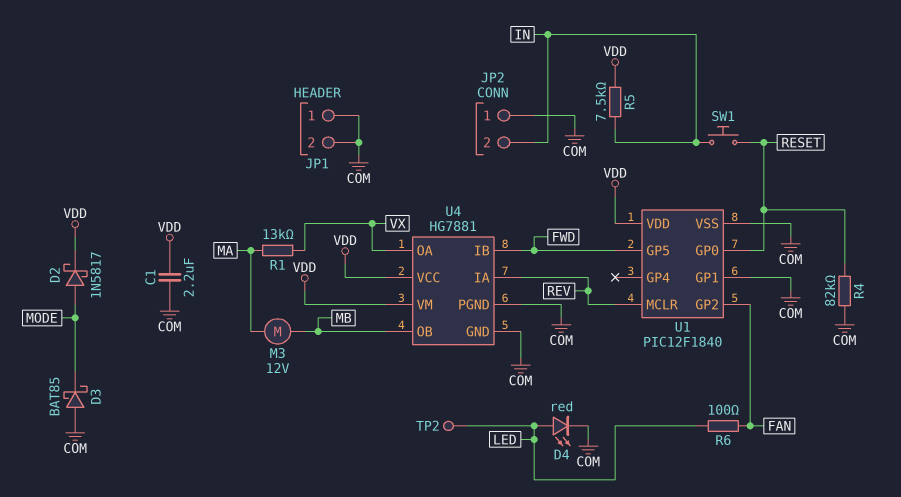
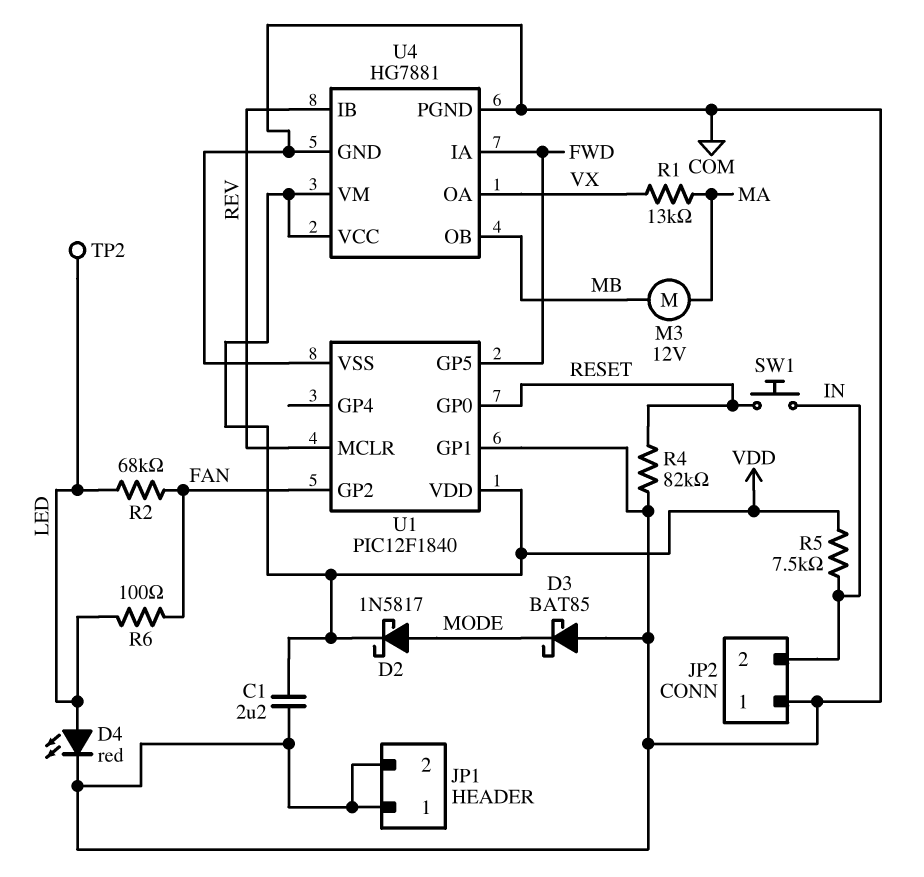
R2: none -> 68k (FAN, LED)
U4 pin IA: REV -> FWD
U4 pin IB: FWD -> REV

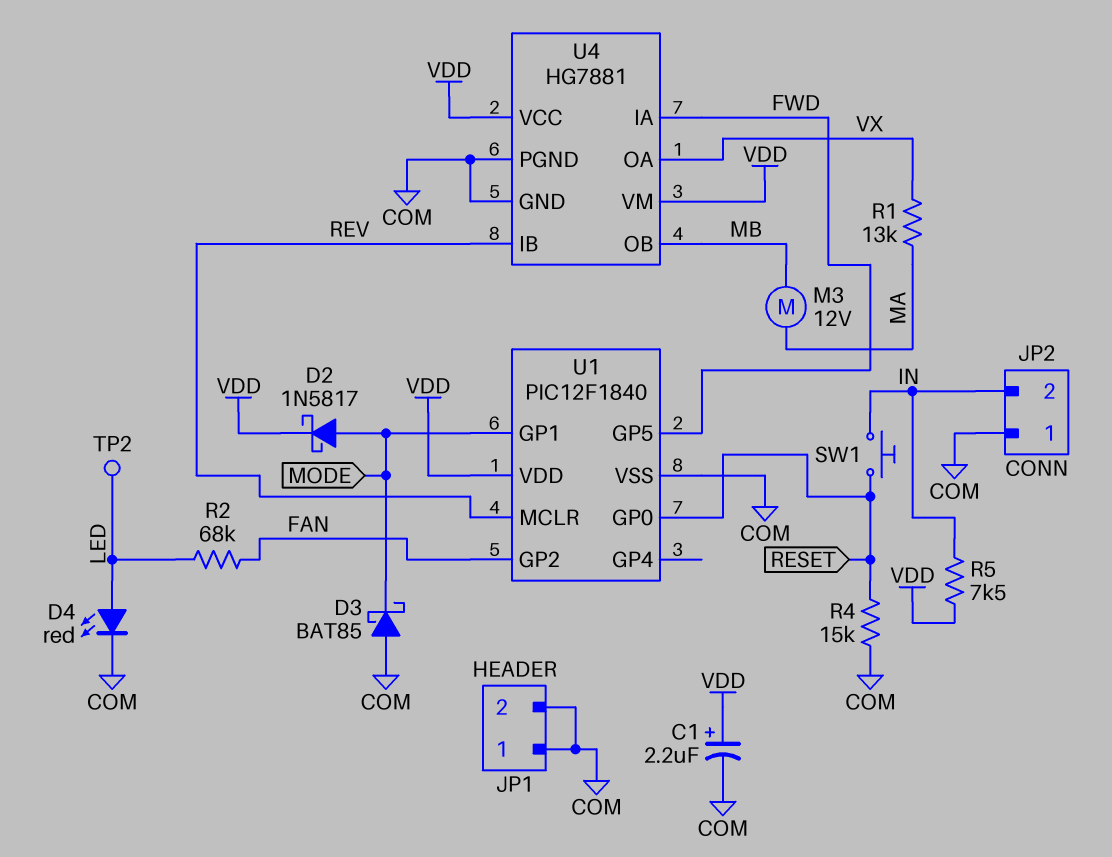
C1: 2.2uF (COM, VDD) -> 2.2uF (plus VDD, minus COM)
R4: 82k (COM, RESET) -> 15k (COM, RESET)
R6: 100 (FAN, LED) -> none
U1 pin GP1: COM -> MODE

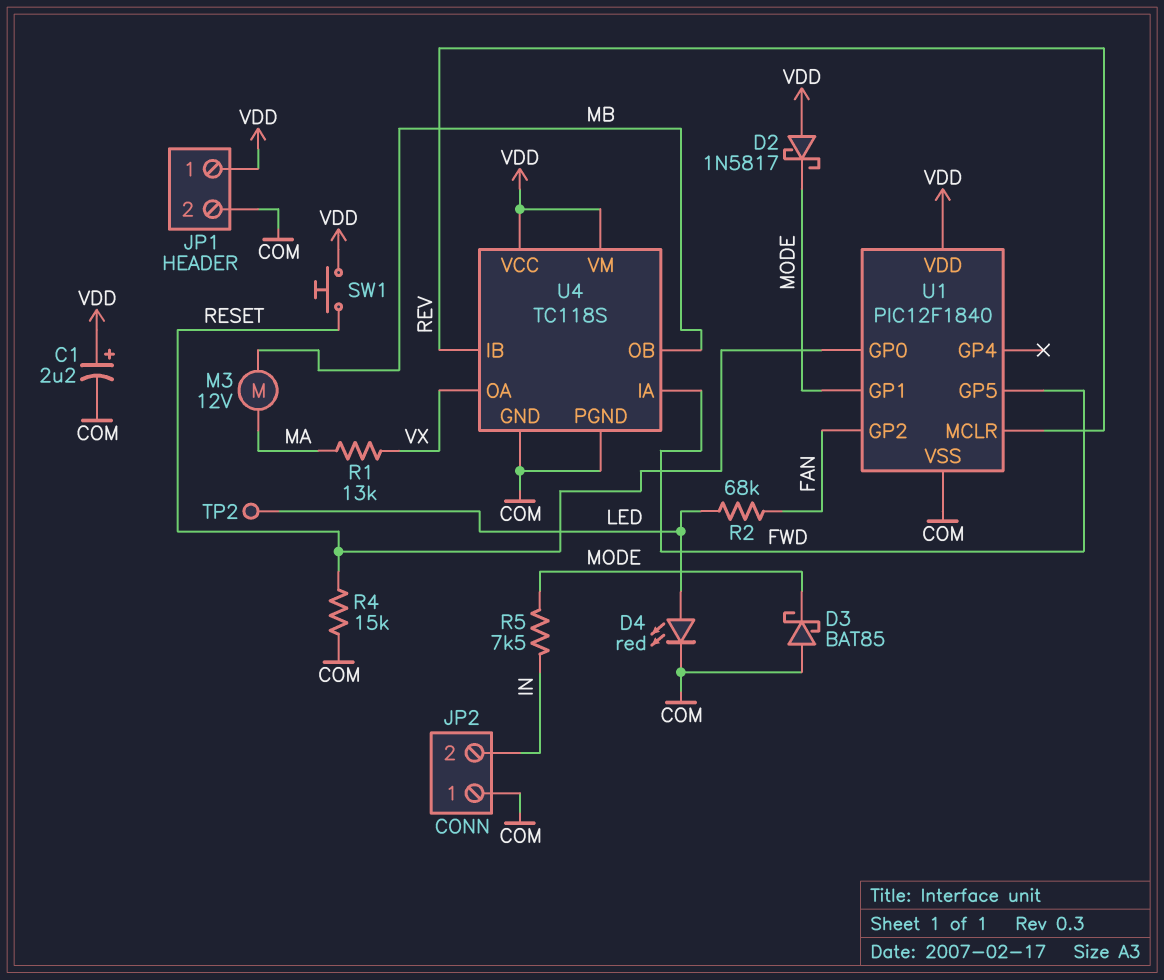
D2: schottky 1N5817 (A MODE, K VDD) -> schottky 1N5817 (A VDD, K MODE)
JP1 pin 1: COM -> VDD
R5: 7.5k (IN, VDD) -> 7.5k (IN, MODE)
SW1: button (IN, RESET) -> button (RESET, VDD)
U4: HG7881 -> TC118S

